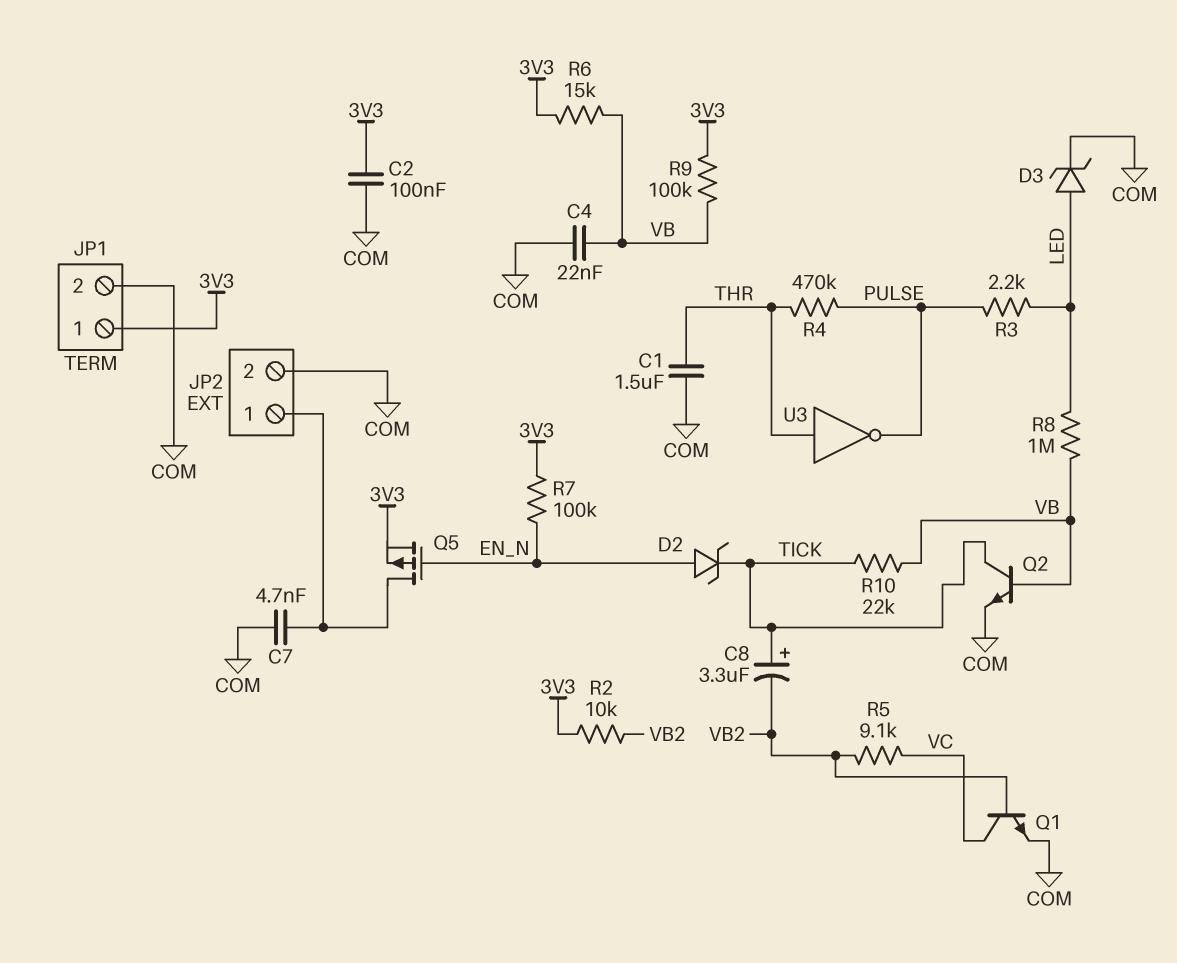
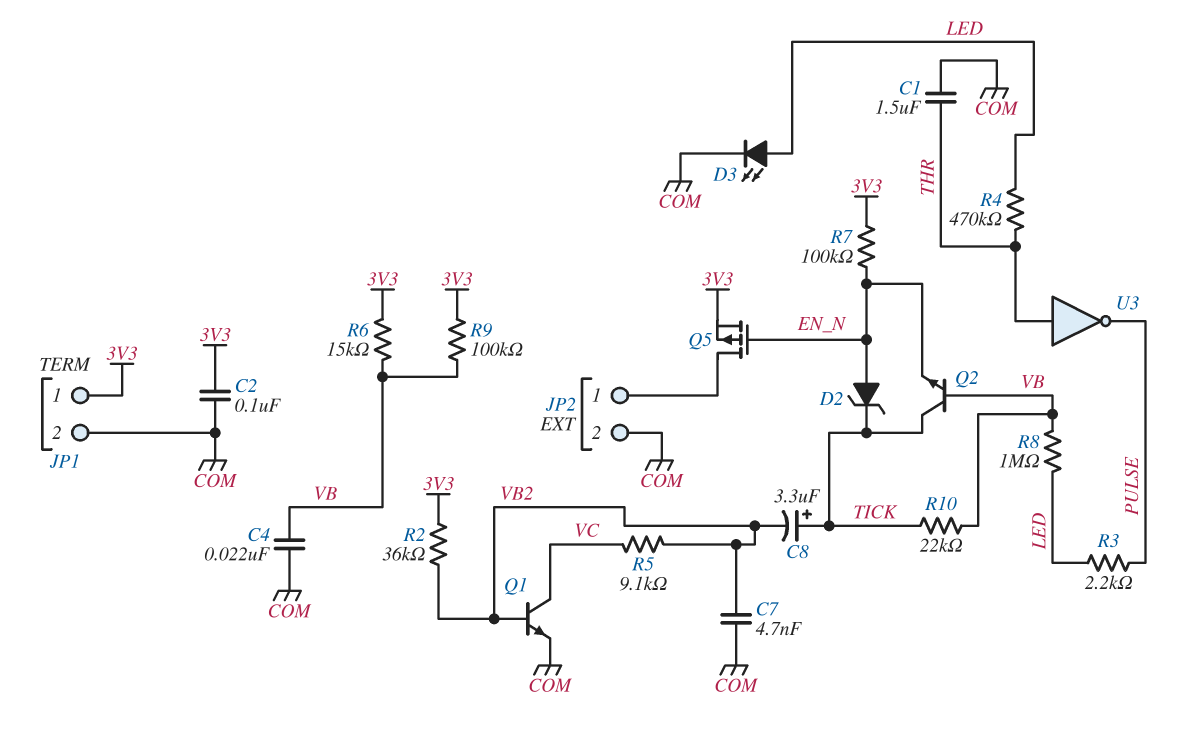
C7: 4.7nF (COM, JP2/1) -> 4.7nF (COM, VB2)
D3: zener (A LED, K COM) -> LED (A LED, K COM)
Q2: NPN (B VB, C TICK, E COM) -> NPN (B VB, C TICK, E EN_N)
R2: 10k (3V3, VB2) -> 36k (3V3, VB2)
R4: 470k (PULSE, THR) -> 470k (LED, THR)

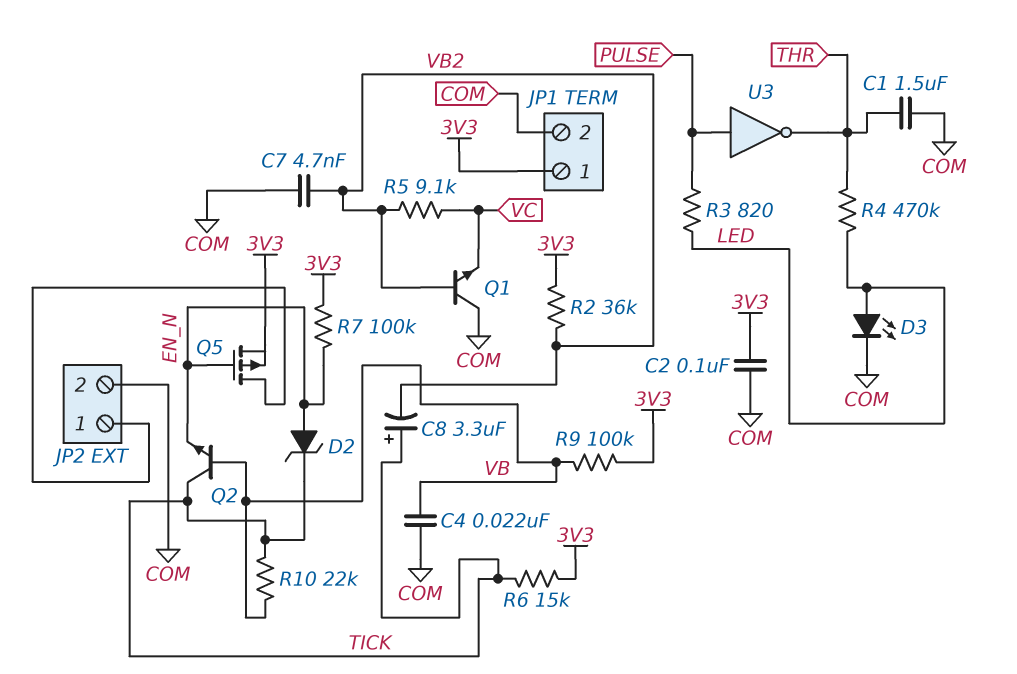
Q1: NPN (B VB2, C VC, E COM) -> NPN (B VB2, C COM, E VC)
R3: 2.2k (LED, PULSE) -> 820 (LED, PULSE)
R6: 15k (3V3, VB) -> 15k (3V3, TICK)
R8: 1M (LED, VB) -> none
U3: NOT (in THR, out PULSE) -> NOT (in PULSE, out THR)

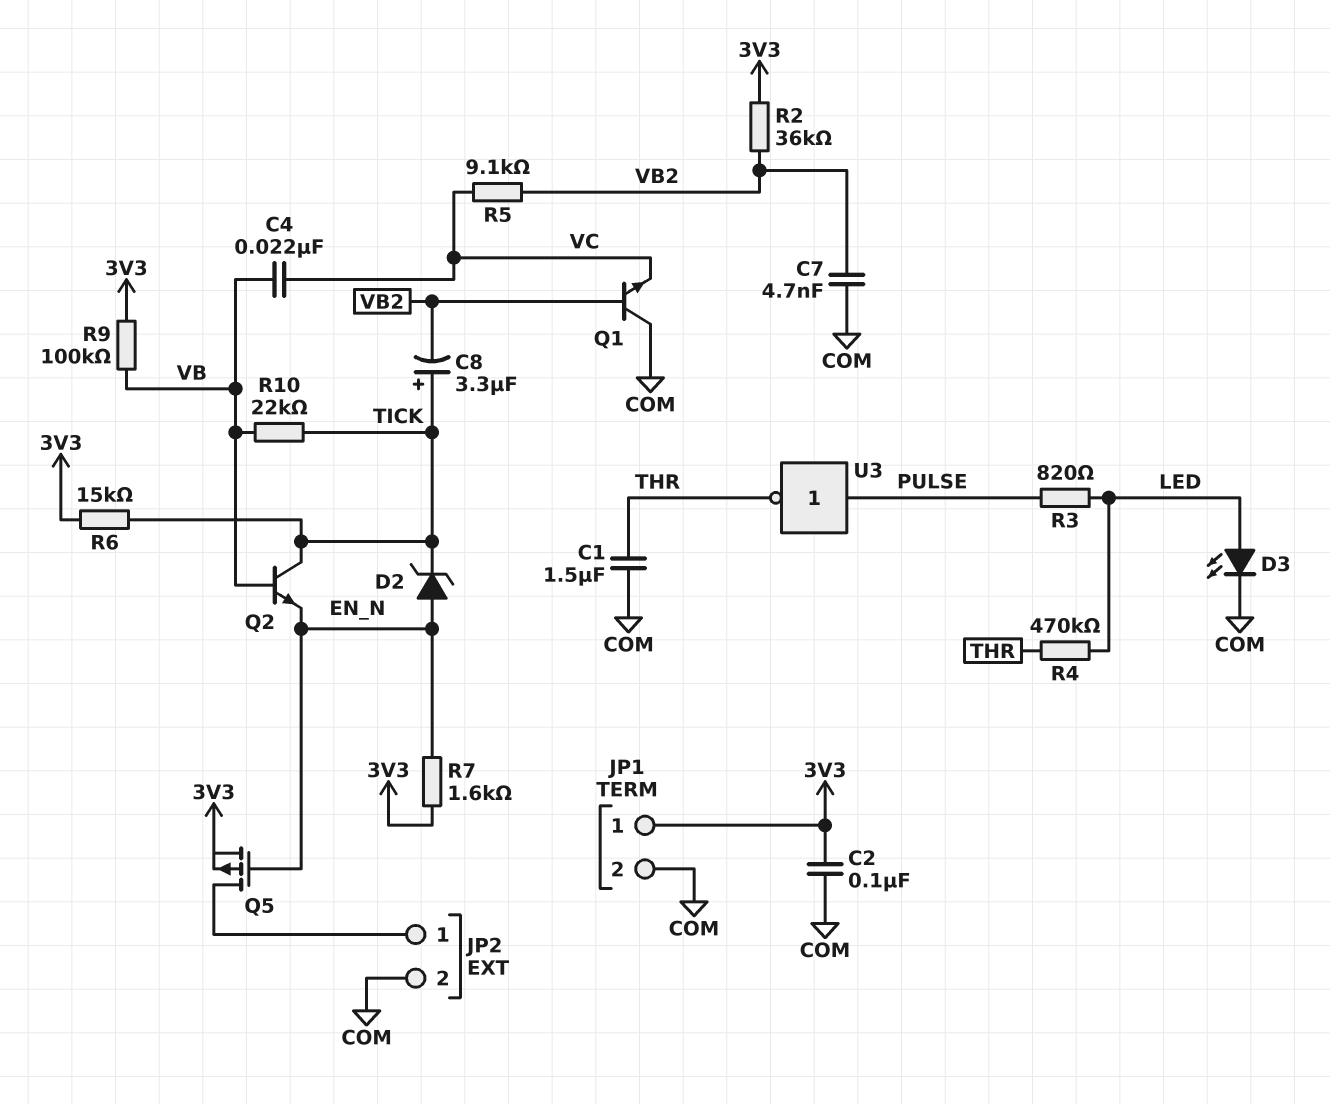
C4: 22nF (COM, VB) -> 22nF (VB, VC)
R7: 100k (3V3, EN_N) -> 1.6k (3V3, EN_N)

